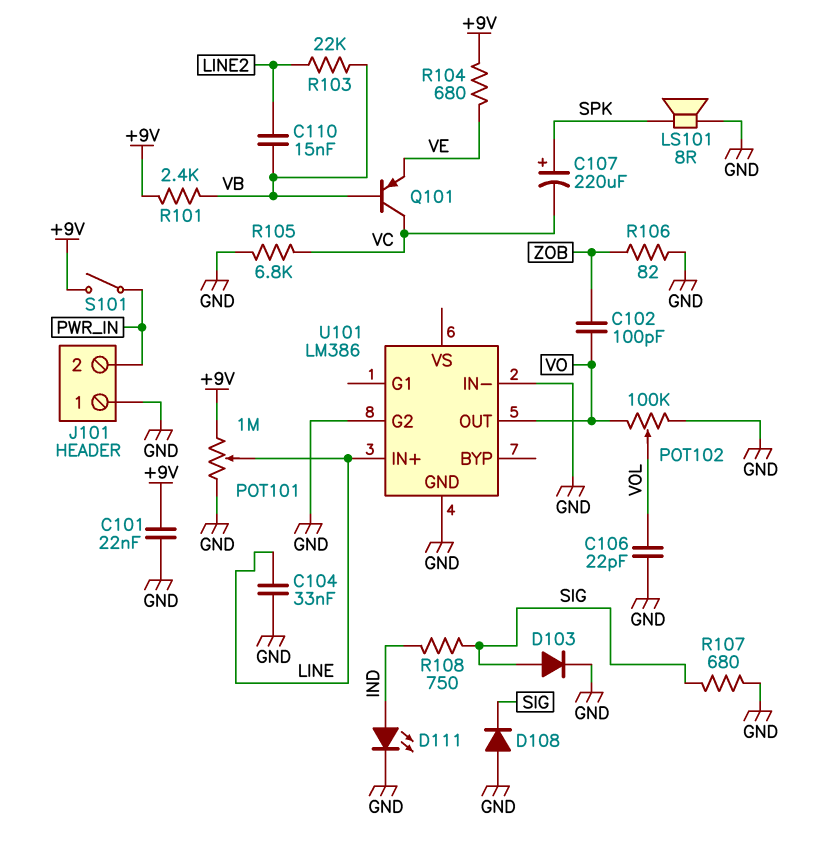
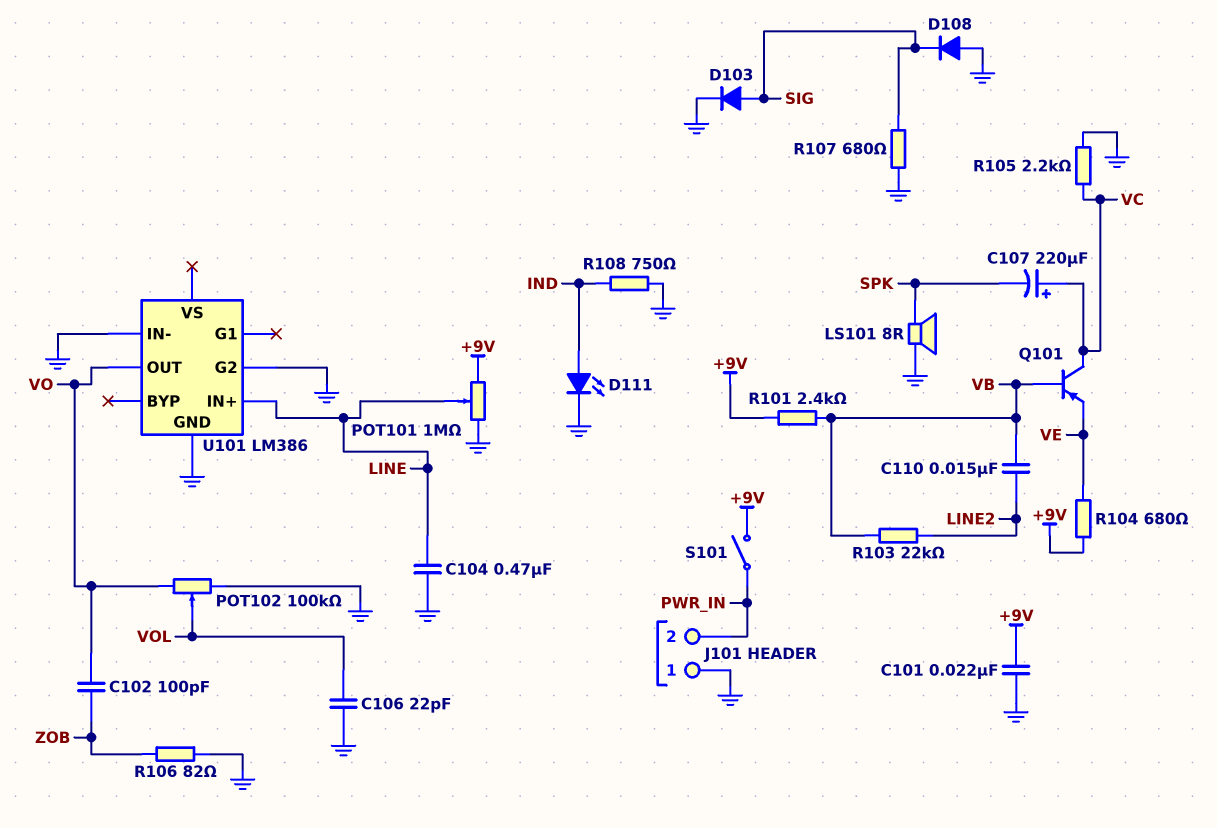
C104: 33nF (GND, LINE) -> 470nF (GND, LINE)
C107: 220uF (plus SPK, minus VC) -> 220uF (plus VC, minus SPK)
R105: 6.8k (GND, VC) -> 2.2k (GND, VC)
R108: 750 (IND, SIG) -> 750 (GND, IND)

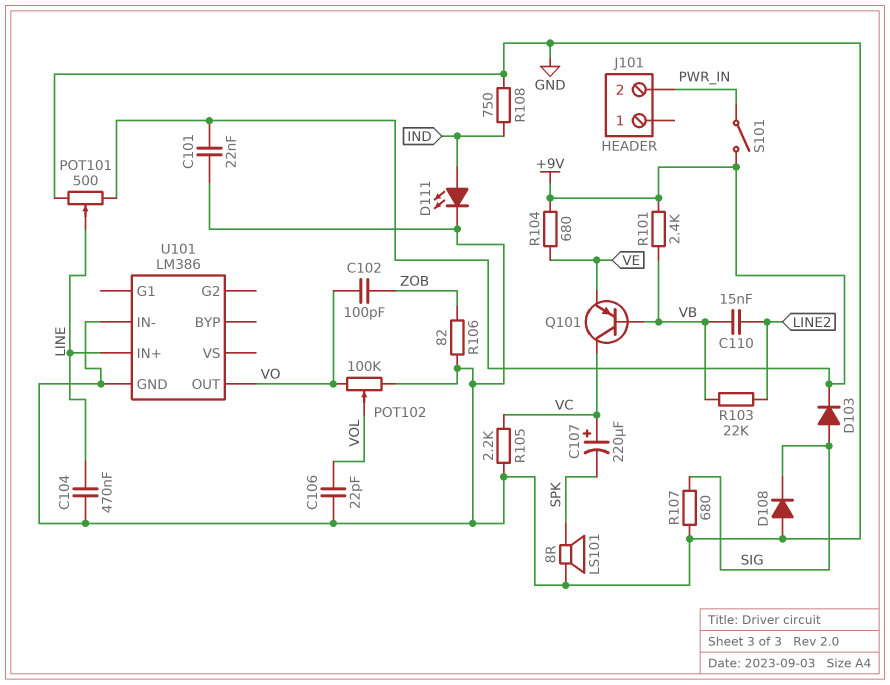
D103: diode (A SIG, K GND) -> diode (A SIG, K +9V)
J101 pin 1: GND -> none
POT101: 1M (+9V, GND, wiper LINE) -> 500 (+9V, GND, wiper LINE)
U101 pin G2: GND -> none

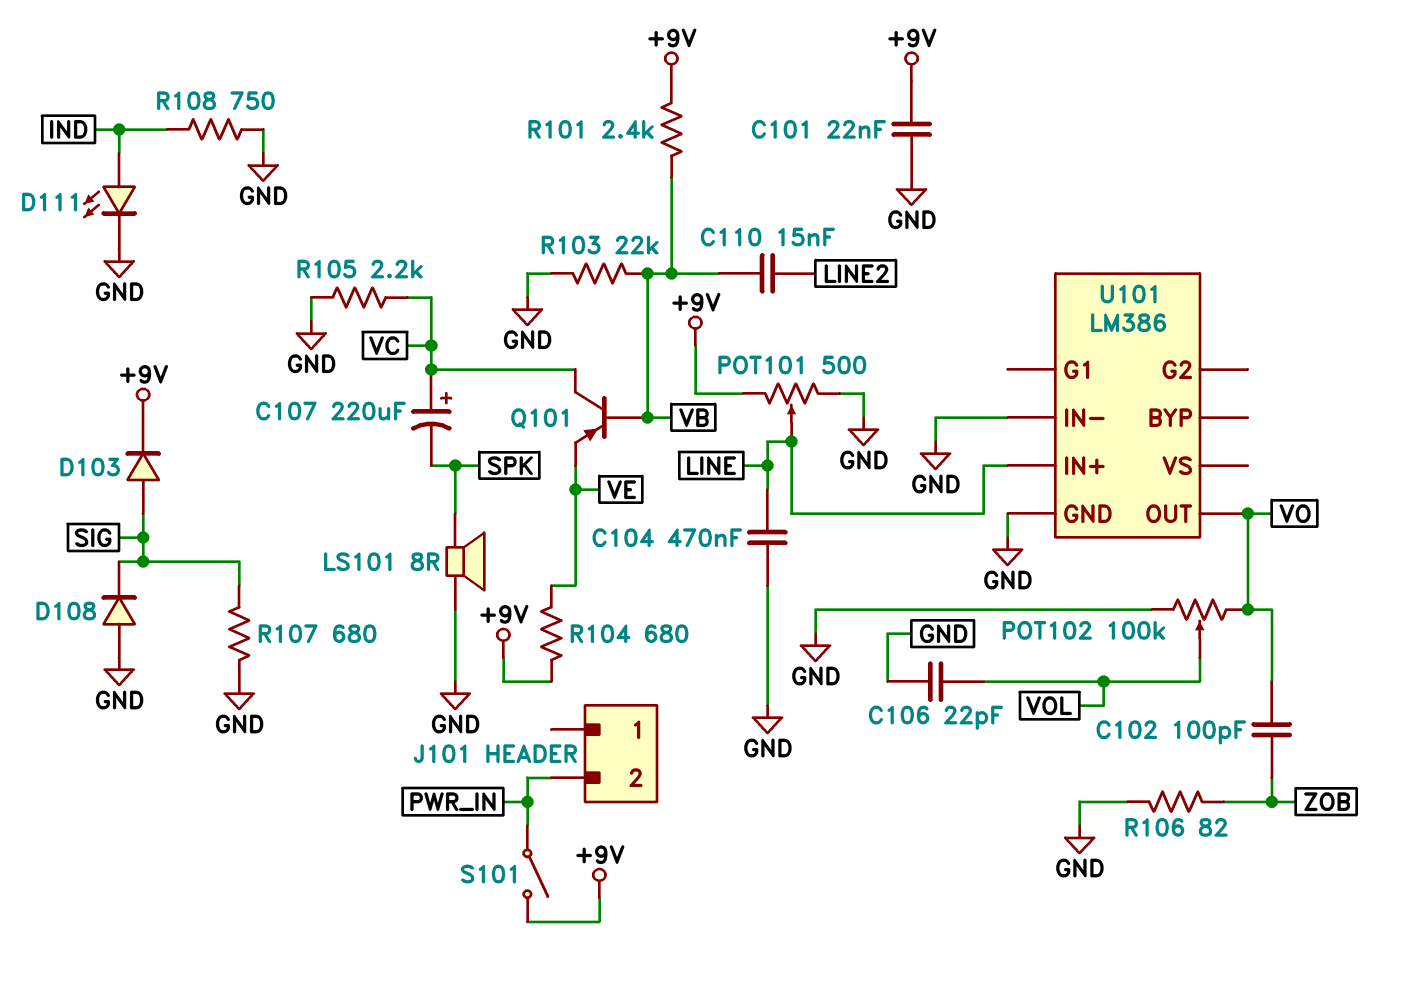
R103: 22k (LINE2, VB) -> 22k (GND, VB)

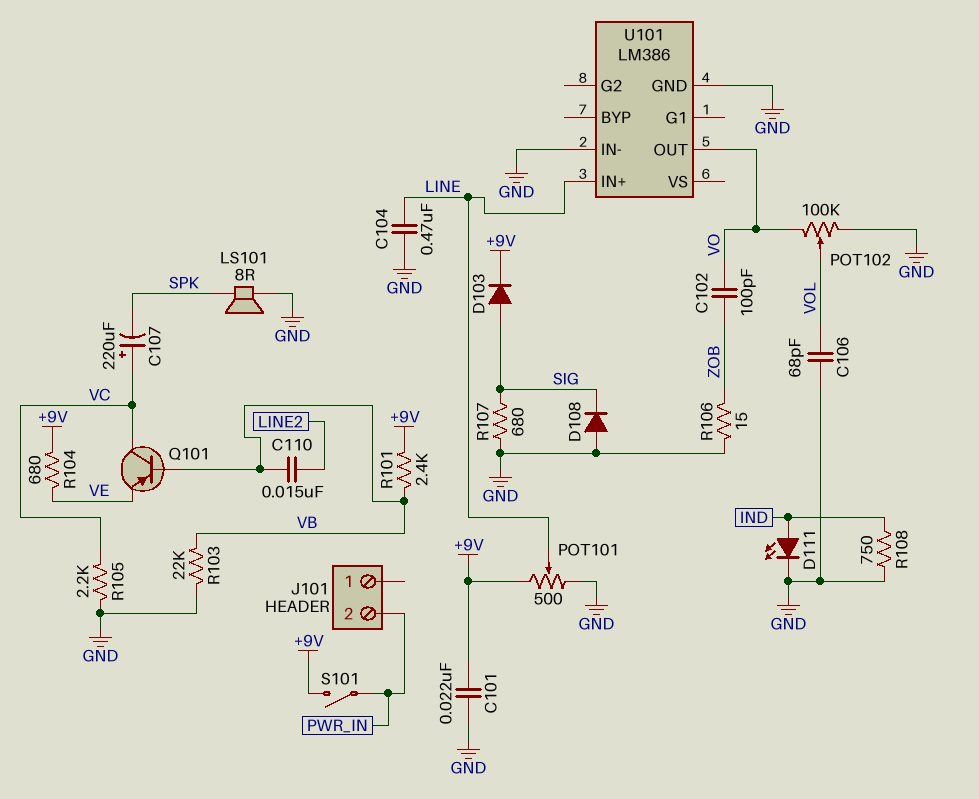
C106: 22pF (GND, VOL) -> 68pF (GND, VOL)
R106: 82 (GND, ZOB) -> 15 (GND, ZOB)

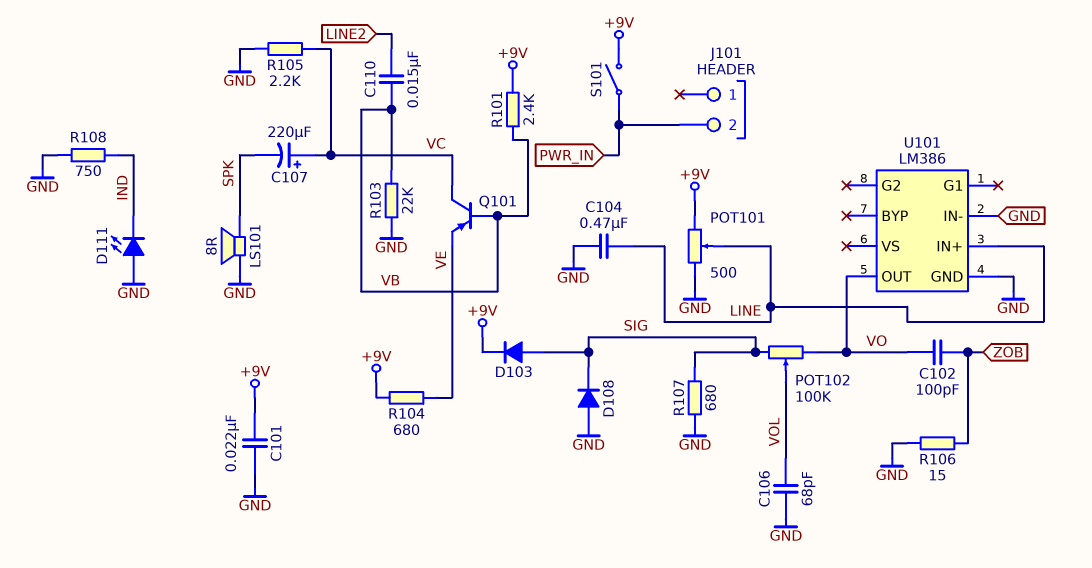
D111: LED (A IND, K GND) -> LED (A GND, K IND)
POT102: 100k (GND, VO, wiper VOL) -> 100k (SIG, VO, wiper VOL)

